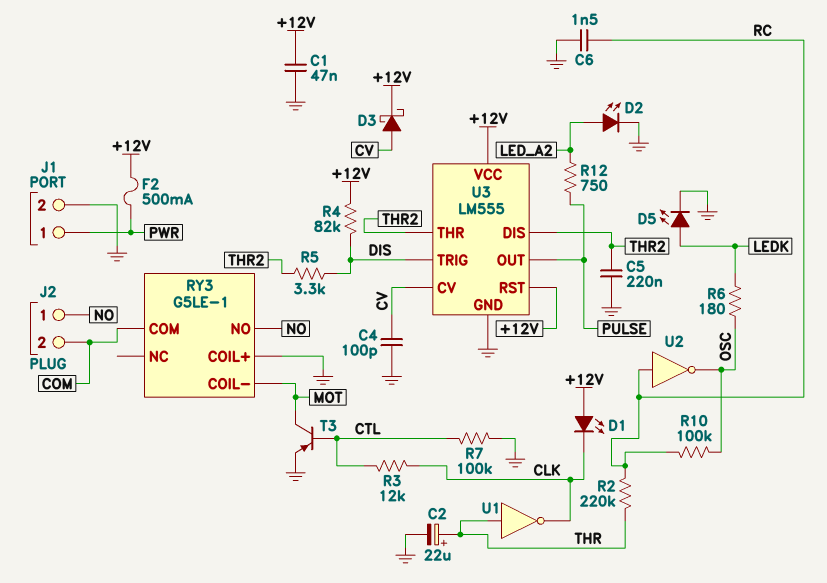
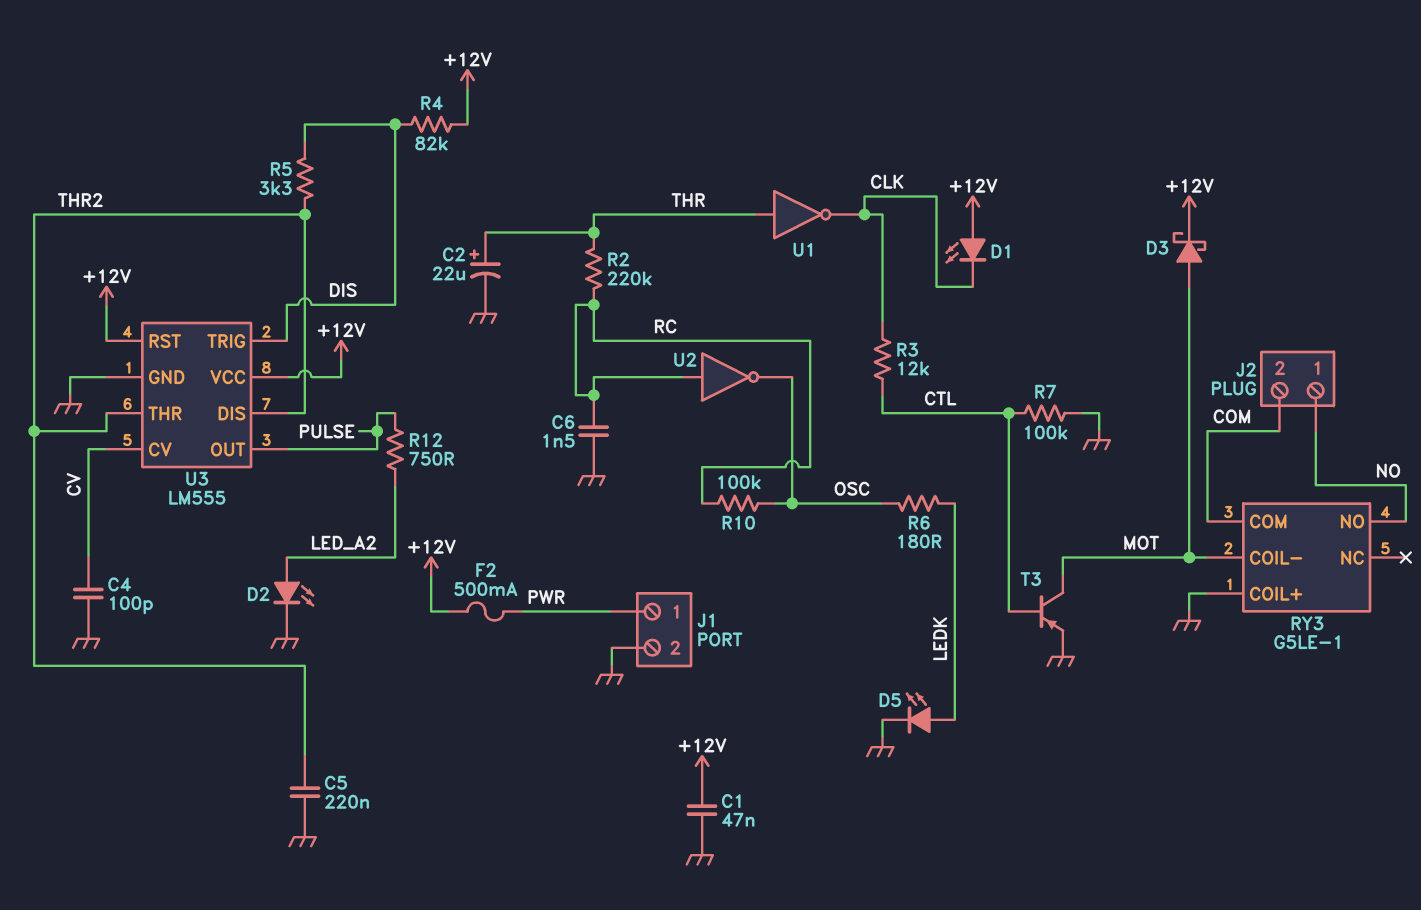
D3: schottky (A CV, K +12V) -> schottky (A MOT, K +12V)

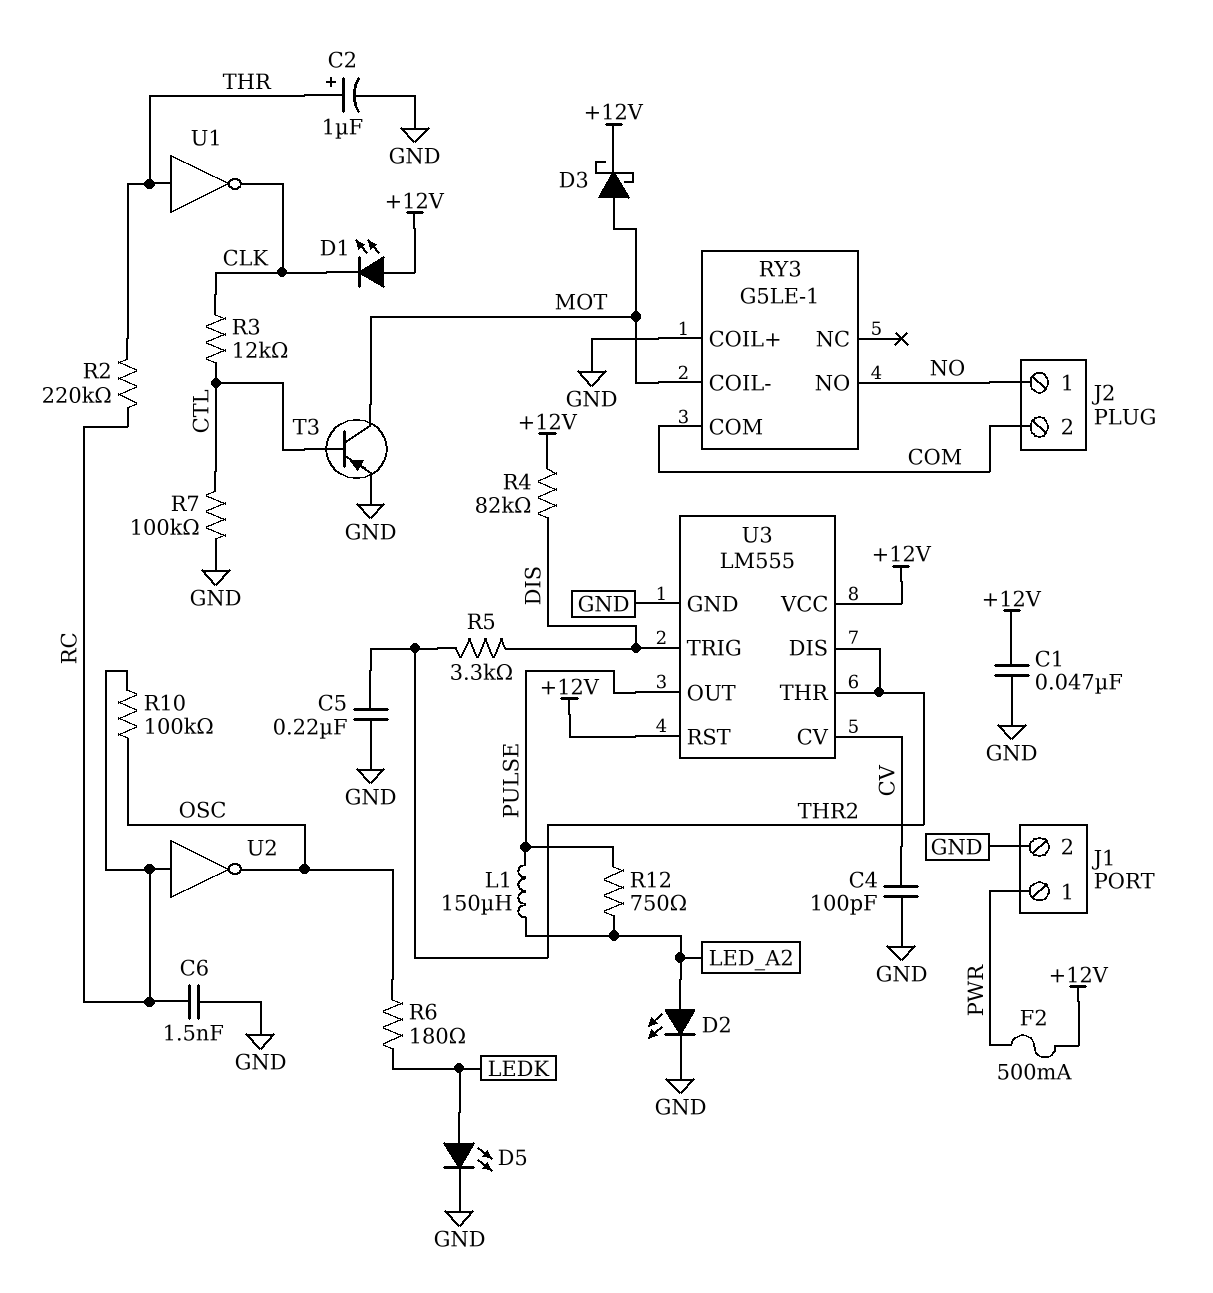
C2: 22uF (plus THR, minus GND) -> 1uF (plus THR, minus GND)
L1: none -> 150uH (LED_A2, PULSE)

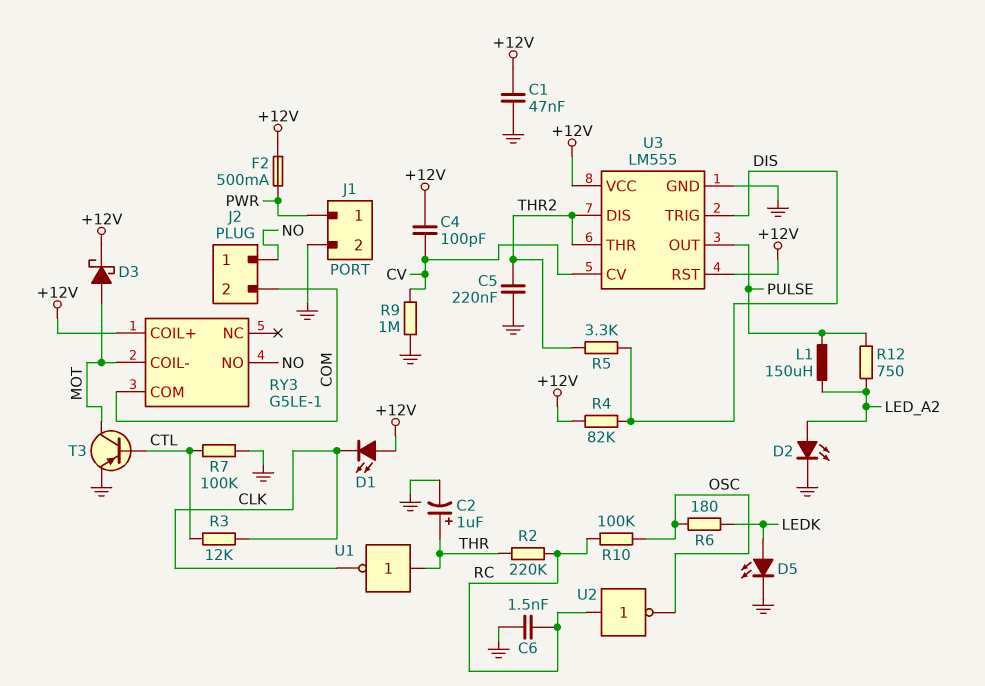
C4: 100pF (CV, GND) -> 100pF (+12V, CV)
R9: none -> 1M (CV, GND)
RY3 pin COIL+: GND -> +12V

